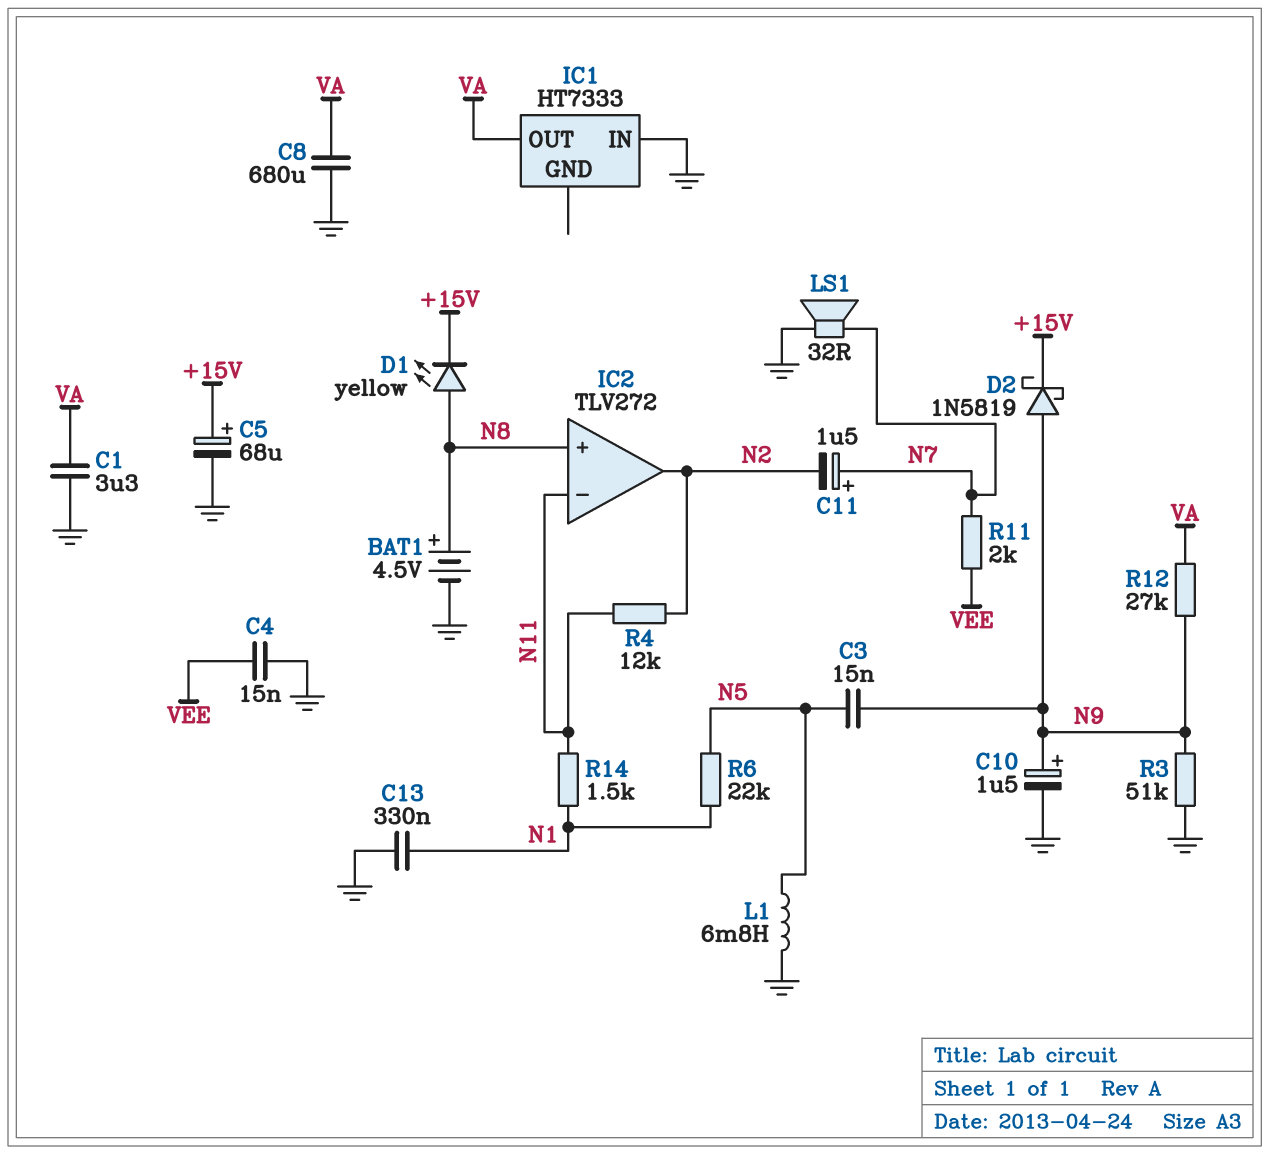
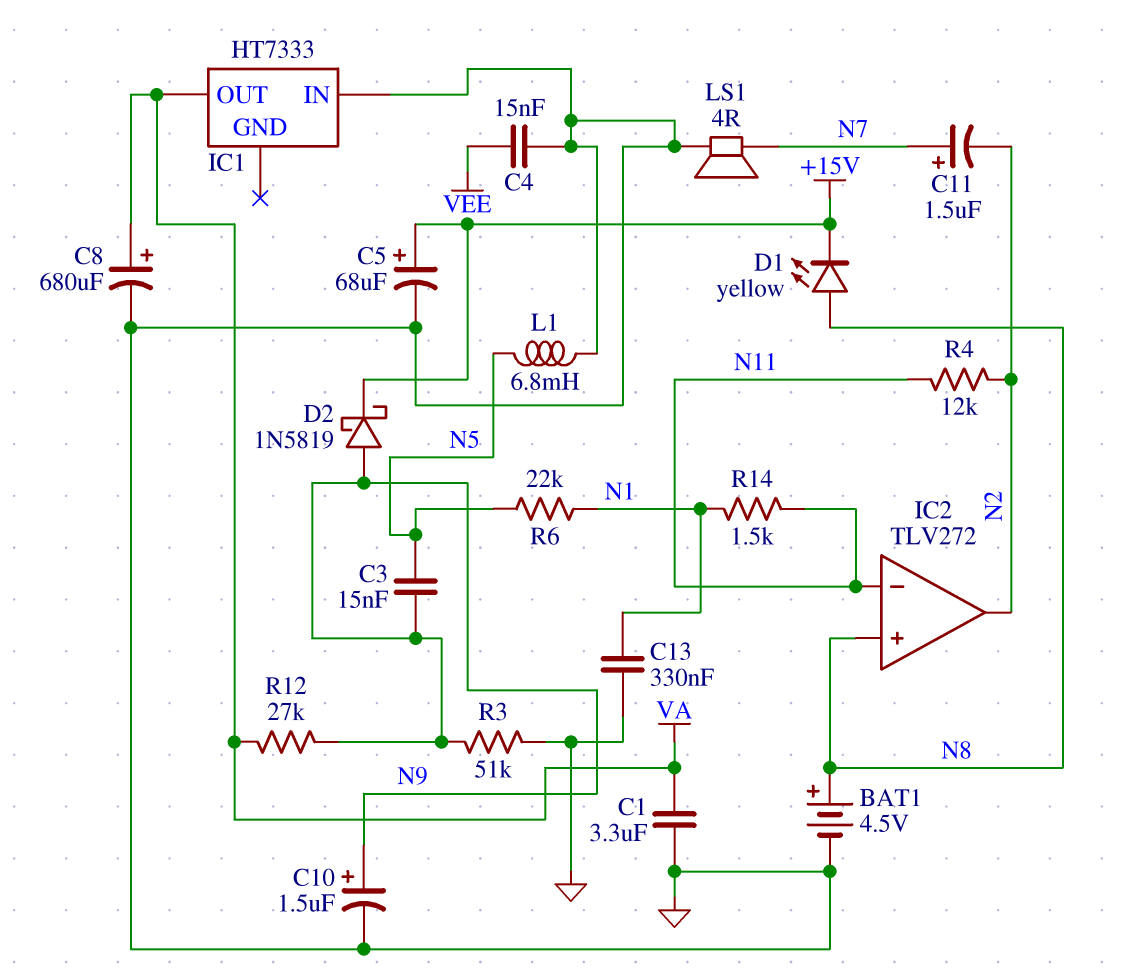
C8: 680uF (GND, VA) -> 680uF (plus VA, minus GND)
LS1: speaker 32R (GND, N7) -> speaker 4R (GND, N7)
R11: 2k (N7, VEE) -> none

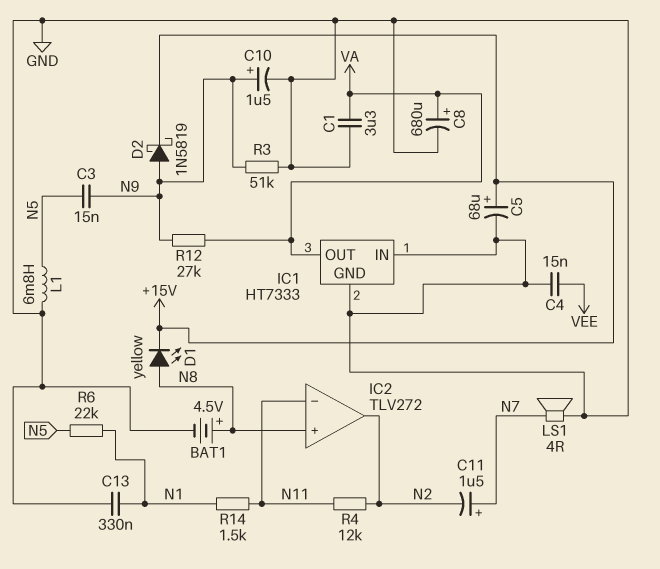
IC1 pin GND: none -> GND

